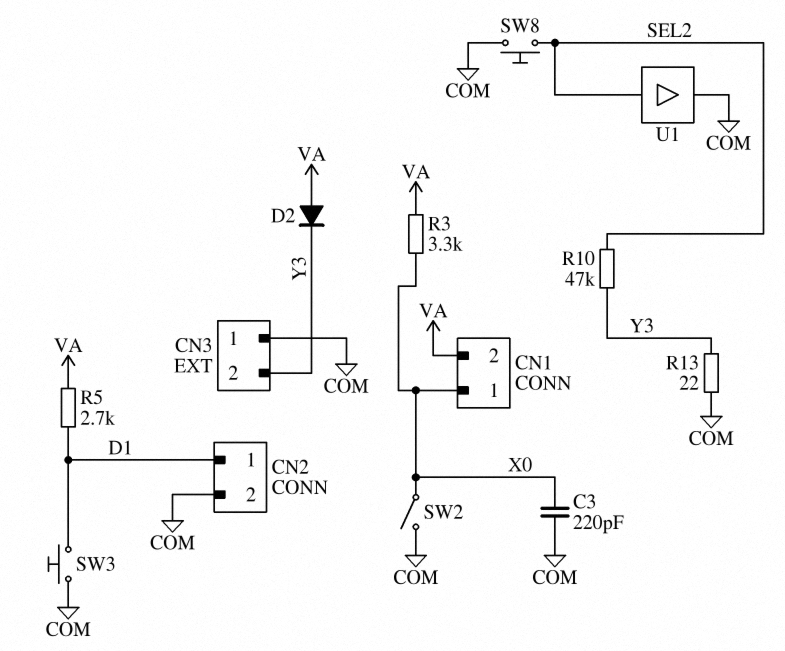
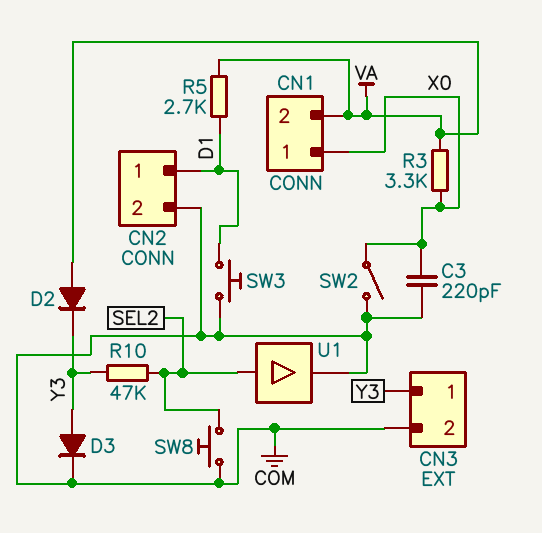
CN3 pin 1: COM -> Y3
CN3 pin 2: Y3 -> COM
D3: none -> diode (A Y3, K COM)
R13: 22 (COM, Y3) -> none

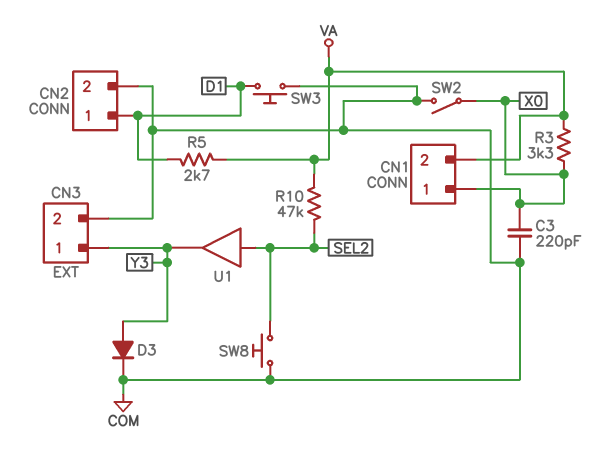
D2: diode (A VA, K Y3) -> none
R10: 47k (SEL2, Y3) -> 47k (SEL2, VA)
U1: buffer (in SEL2, out COM) -> buffer (in SEL2, out Y3)

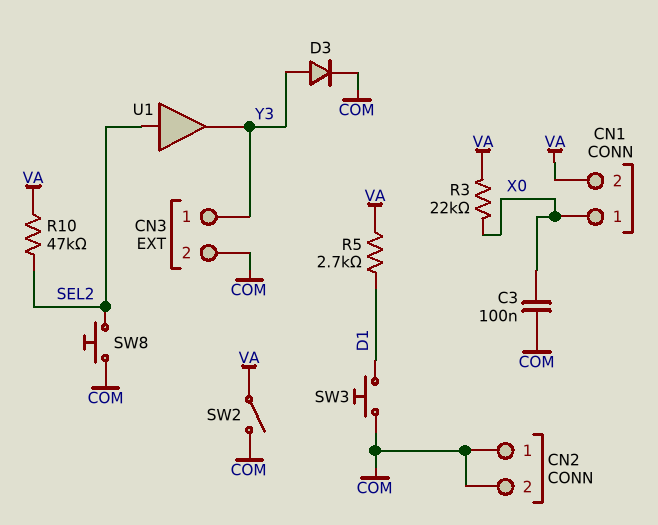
C3: 220pF (COM, X0) -> 100nF (COM, X0)
CN2 pin 1: D1 -> COM
R3: 3.3k (VA, X0) -> 22k (VA, X0)
SW2: switch (COM, X0) -> switch (COM, VA)

